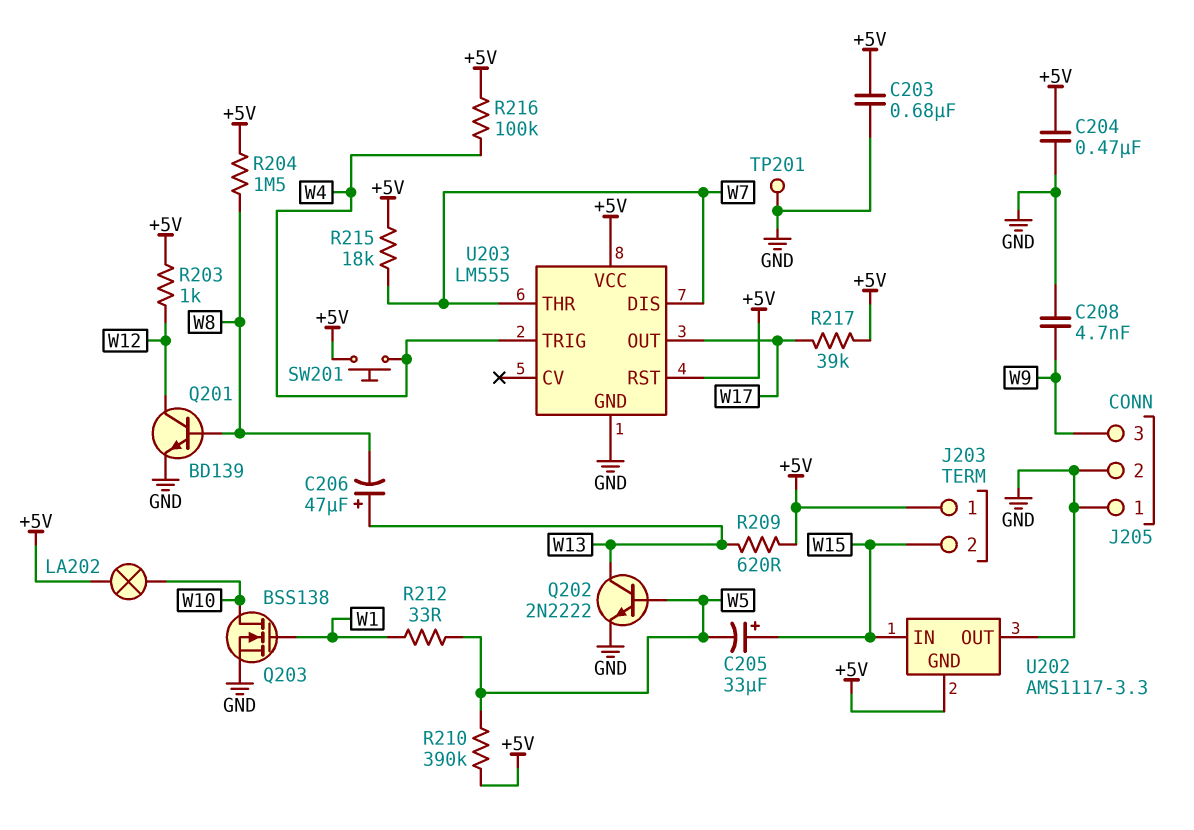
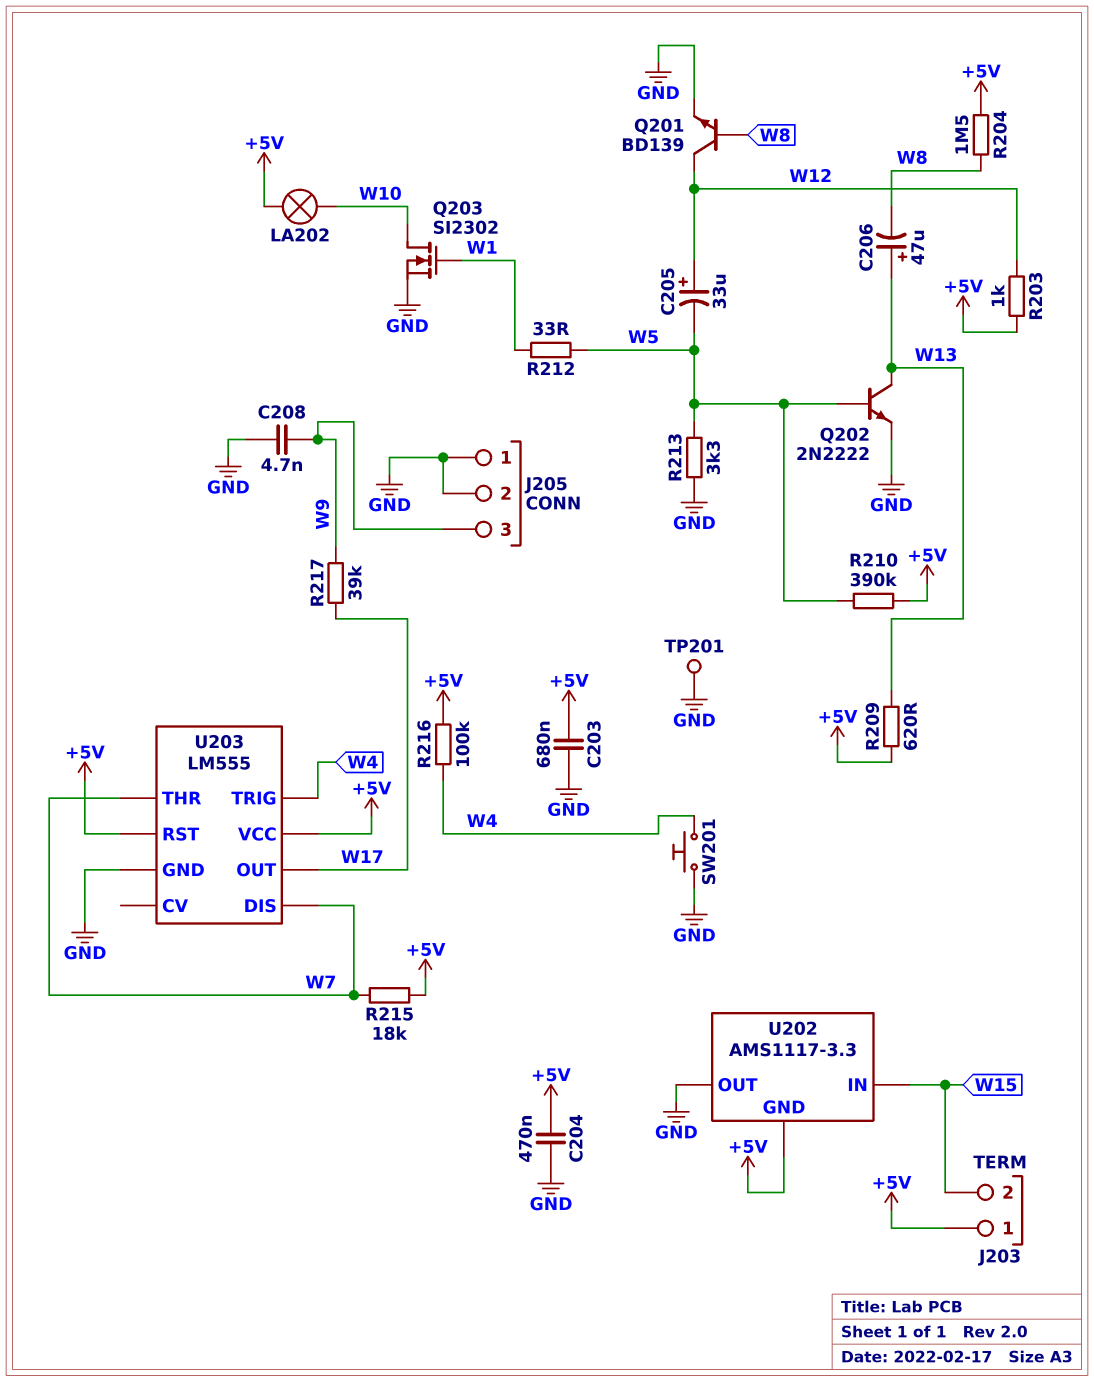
C205: 33uF (plus W15, minus W5) -> 33uF (plus W12, minus W5)
Q203: NMOS BSS138 (G W1, D W10, S GND) -> NMOS SI2302 (G W1, D W10, S GND)
R213: none -> 3.3k (GND, W5)
R217: 39k (+5V, W17) -> 39k (W9, W17)
SW201: button (+5V, W4) -> button (GND, W4)

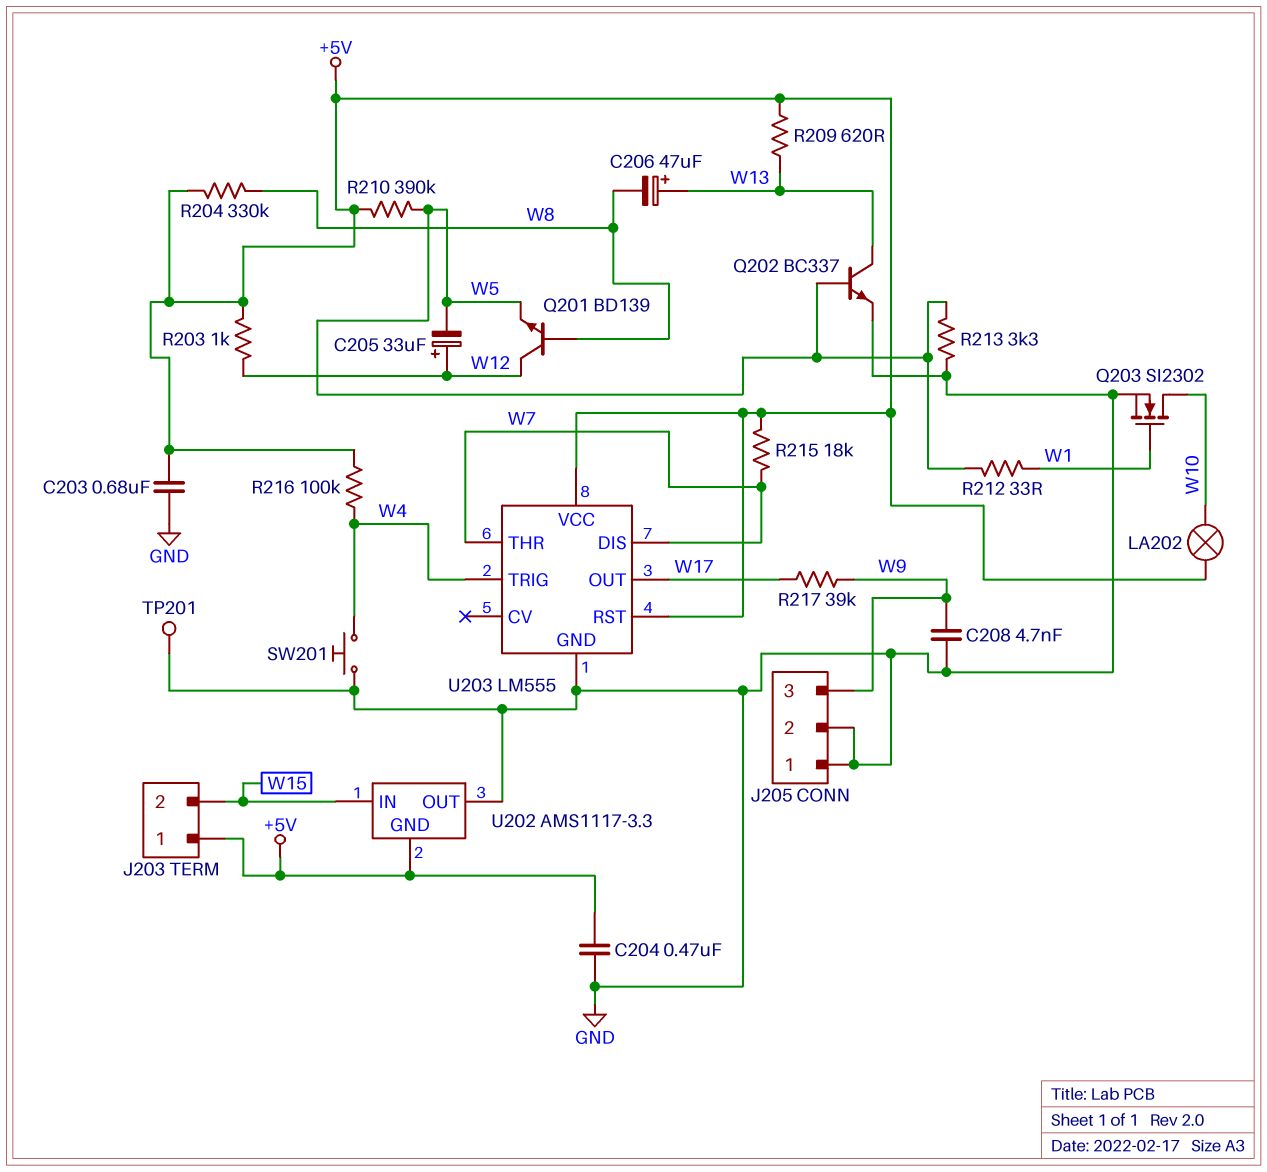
Q201: NPN BD139 (B W8, C W12, E GND) -> NPN BD139 (B W8, C W12, E W5)
Q202: NPN 2N2222 (B W5, C W13, E GND) -> NPN BC337 (B W5, C W13, E GND)
R204: 1.5M (+5V, W8) -> 330k (+5V, W8)

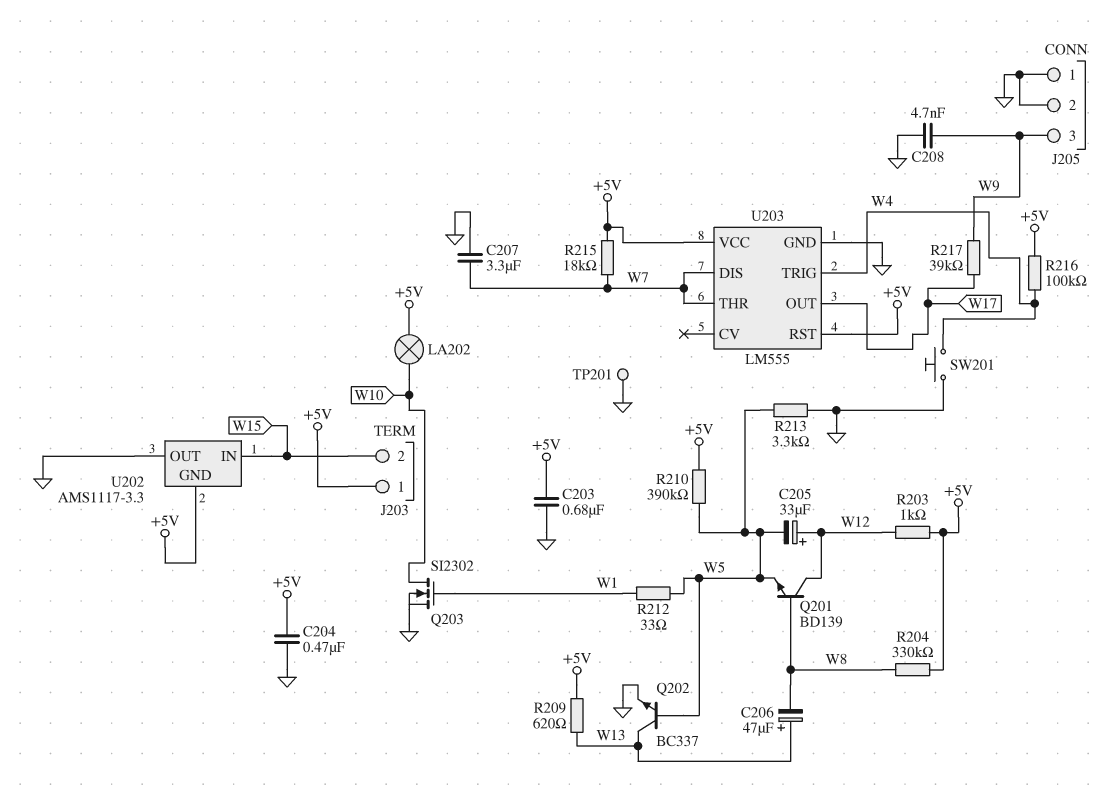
C207: none -> 3.3uF (GND, W7)

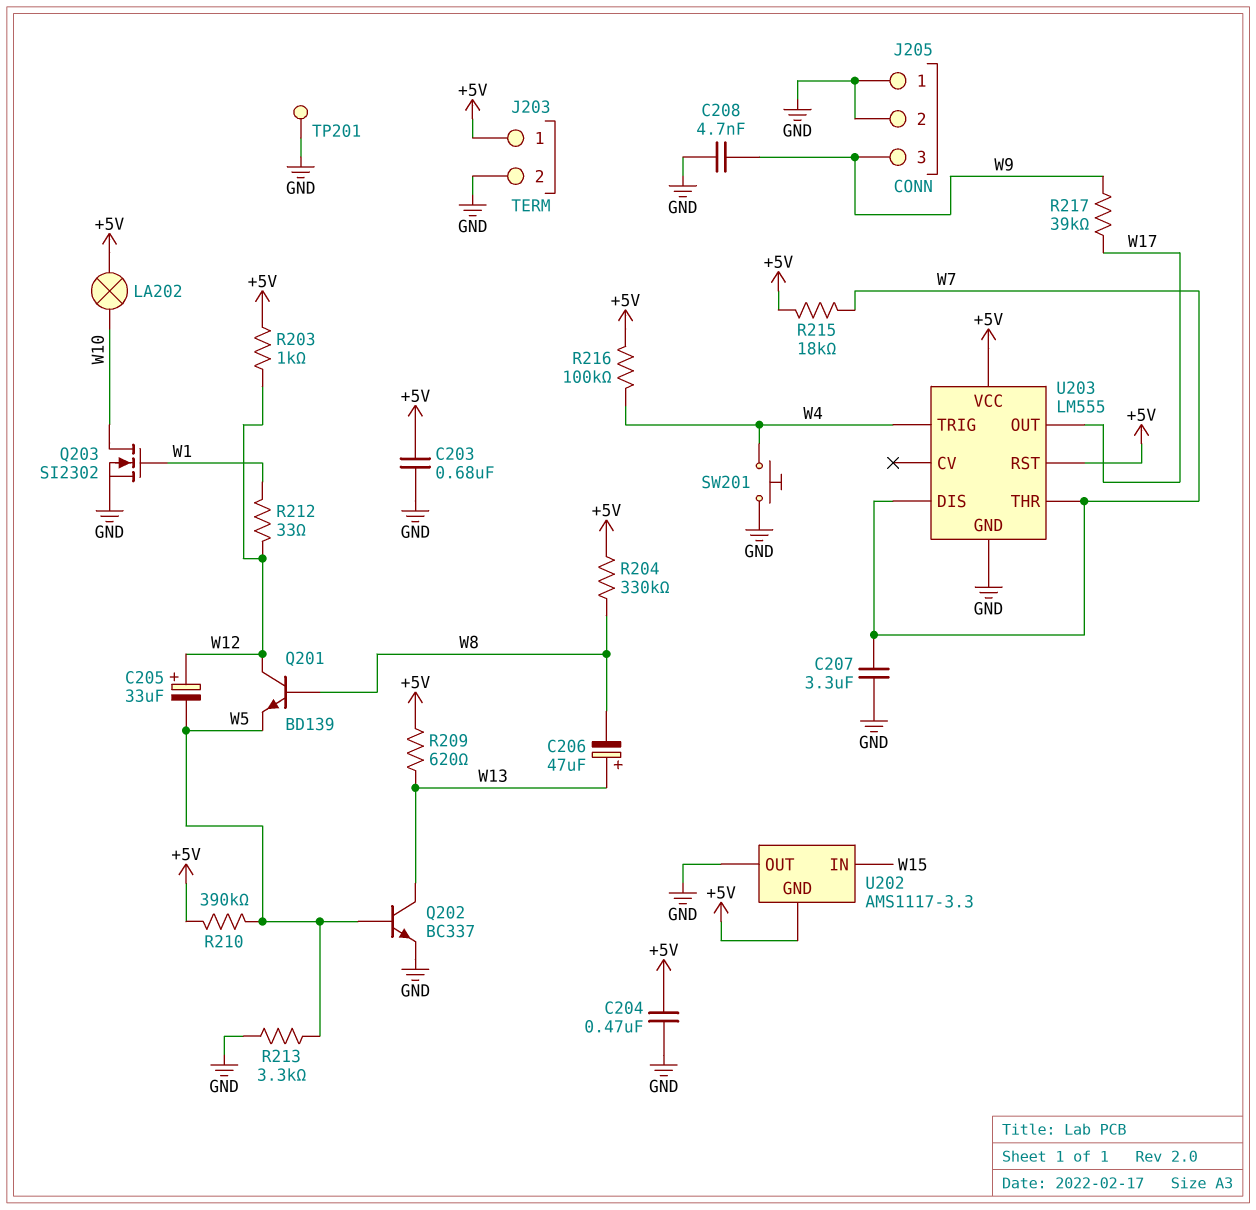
J203 pin 2: W15 -> GND
R212: 33 (W1, W5) -> 33 (W1, W12)

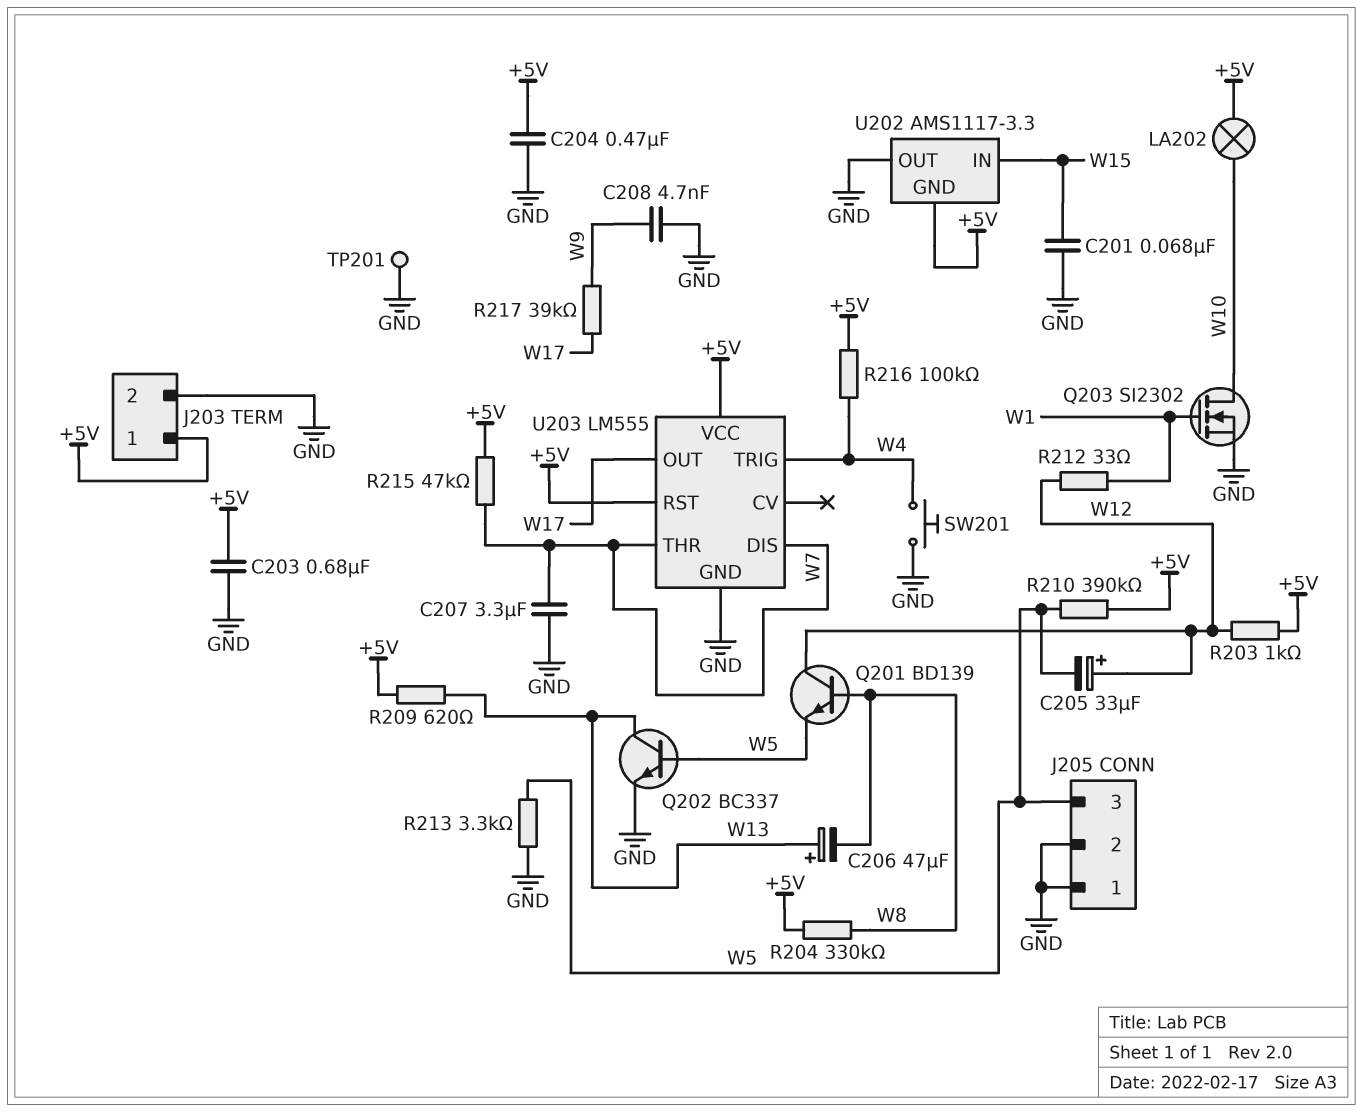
C201: none -> 68nF (GND, W15)
J205 pin 3: W9 -> W5
R215: 18k (+5V, W7) -> 47k (+5V, W7)

